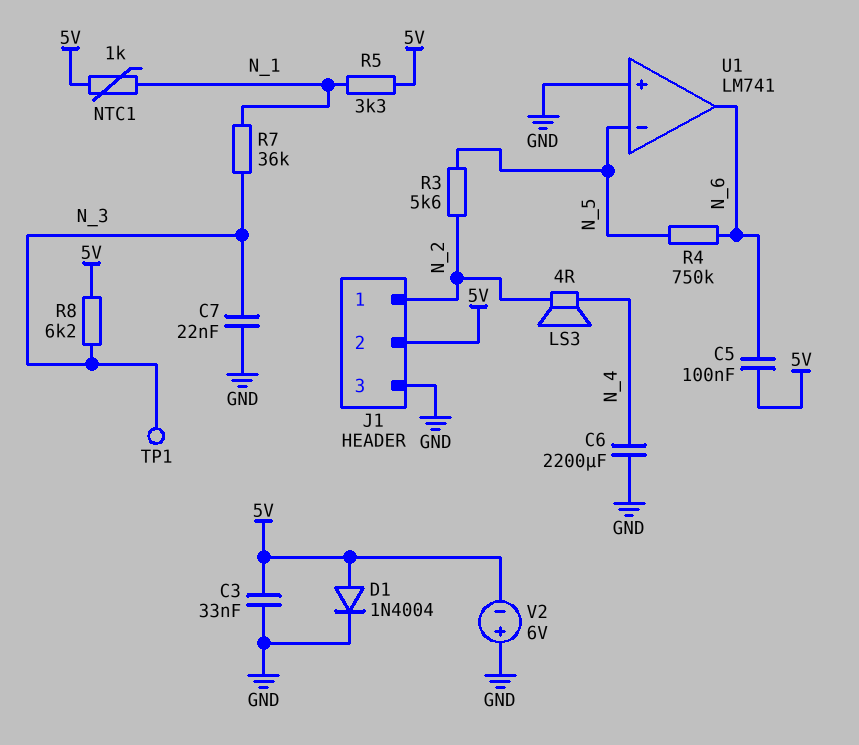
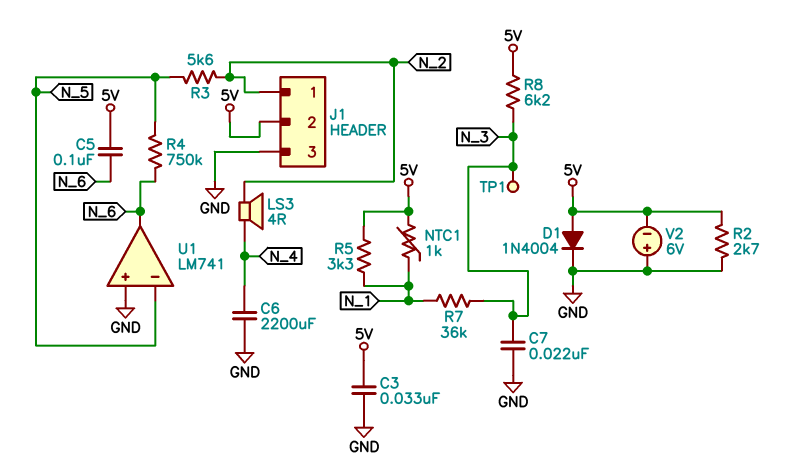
R2: none -> 2.7k (5V, GND)

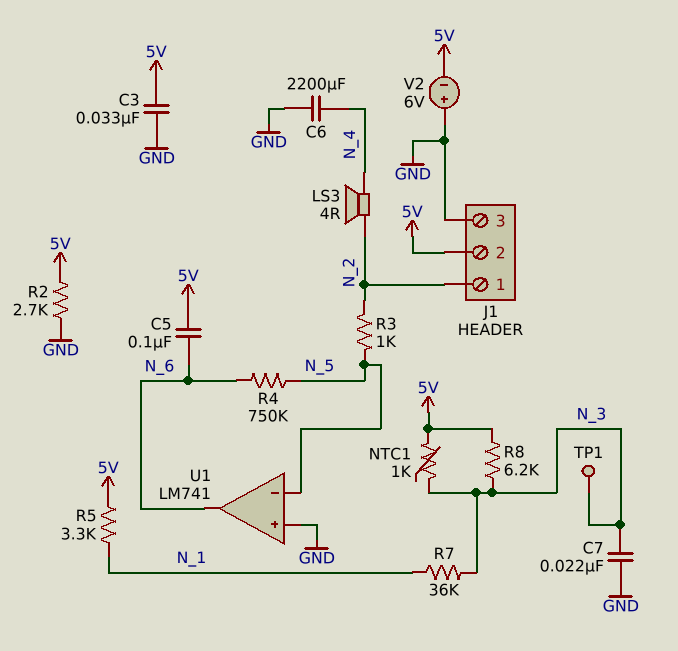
D1: diode 1N4004 (A 5V, K GND) -> none
NTC1: 1k (5V, N_1) -> 1k (5V, N_3)
R3: 5.6k (N_2, N_5) -> 1k (N_2, N_5)

